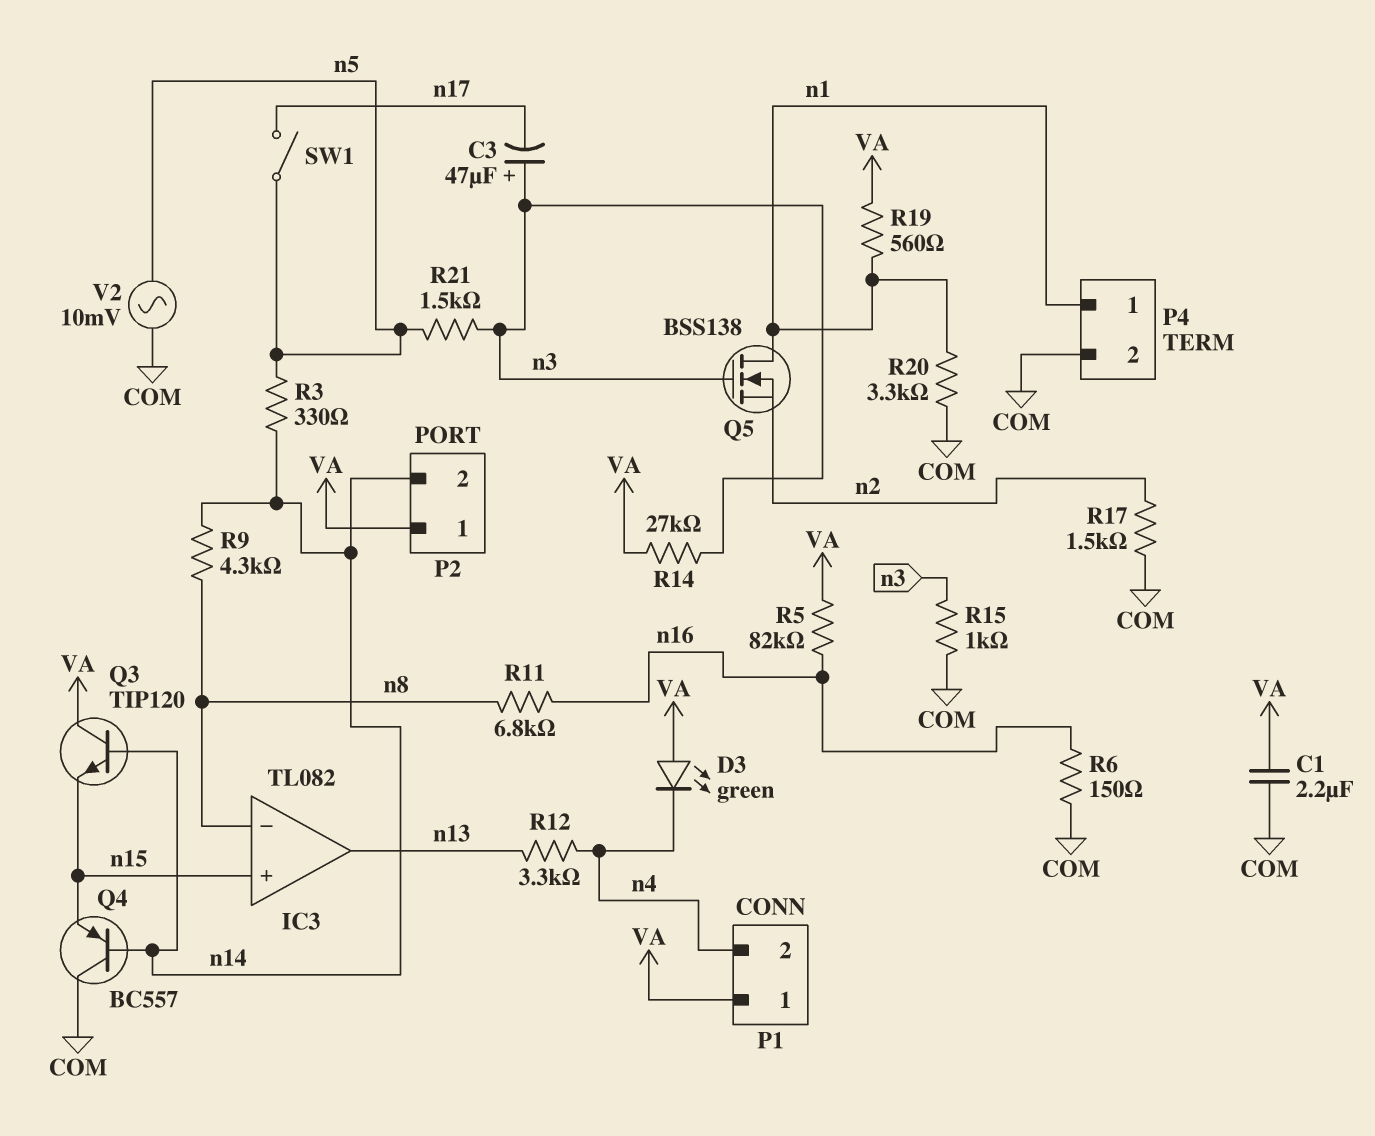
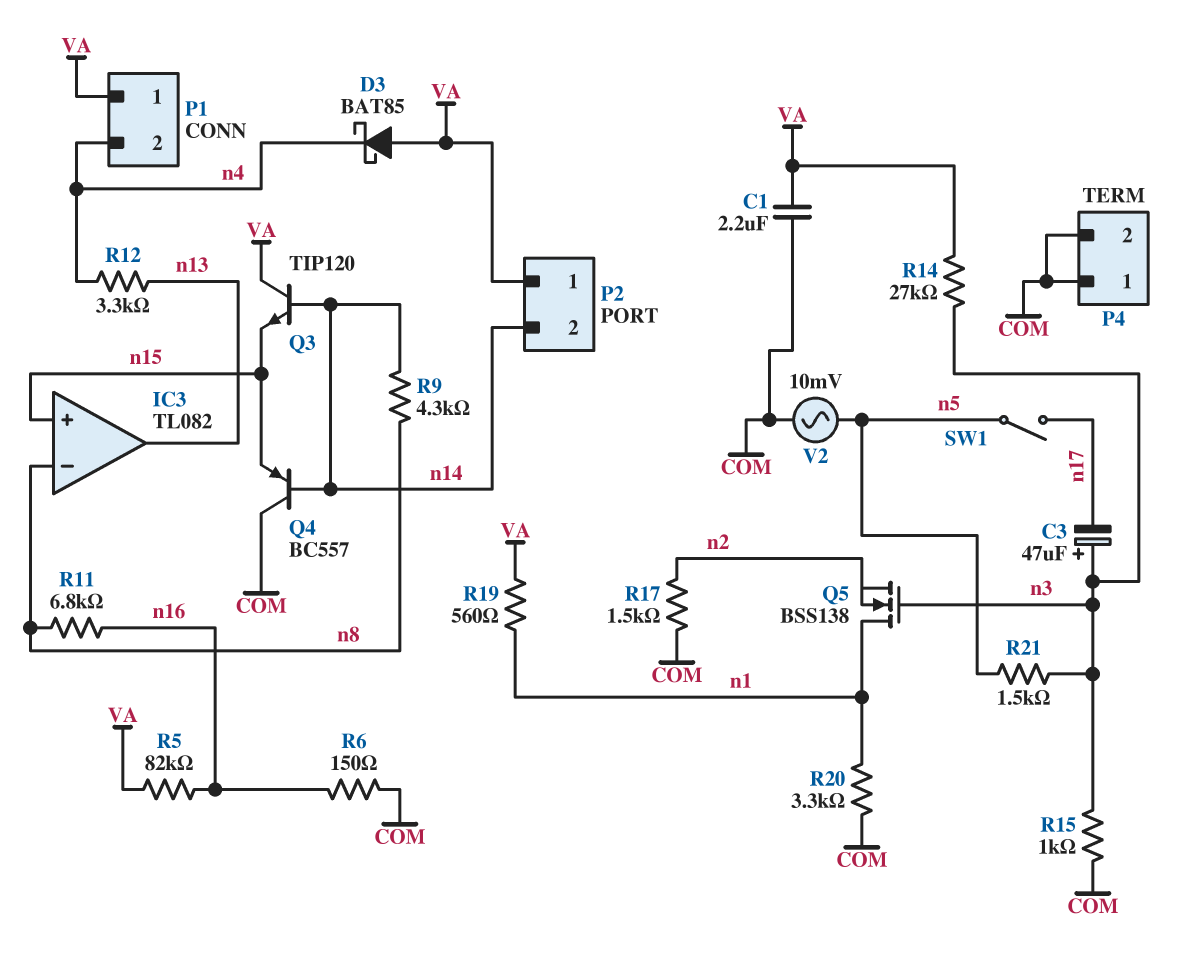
D3: LED green (A VA, K n4) -> schottky BAT85 (A VA, K n4)
P4 pin 1: n1 -> COM
R3: 330 (n5, n14) -> none

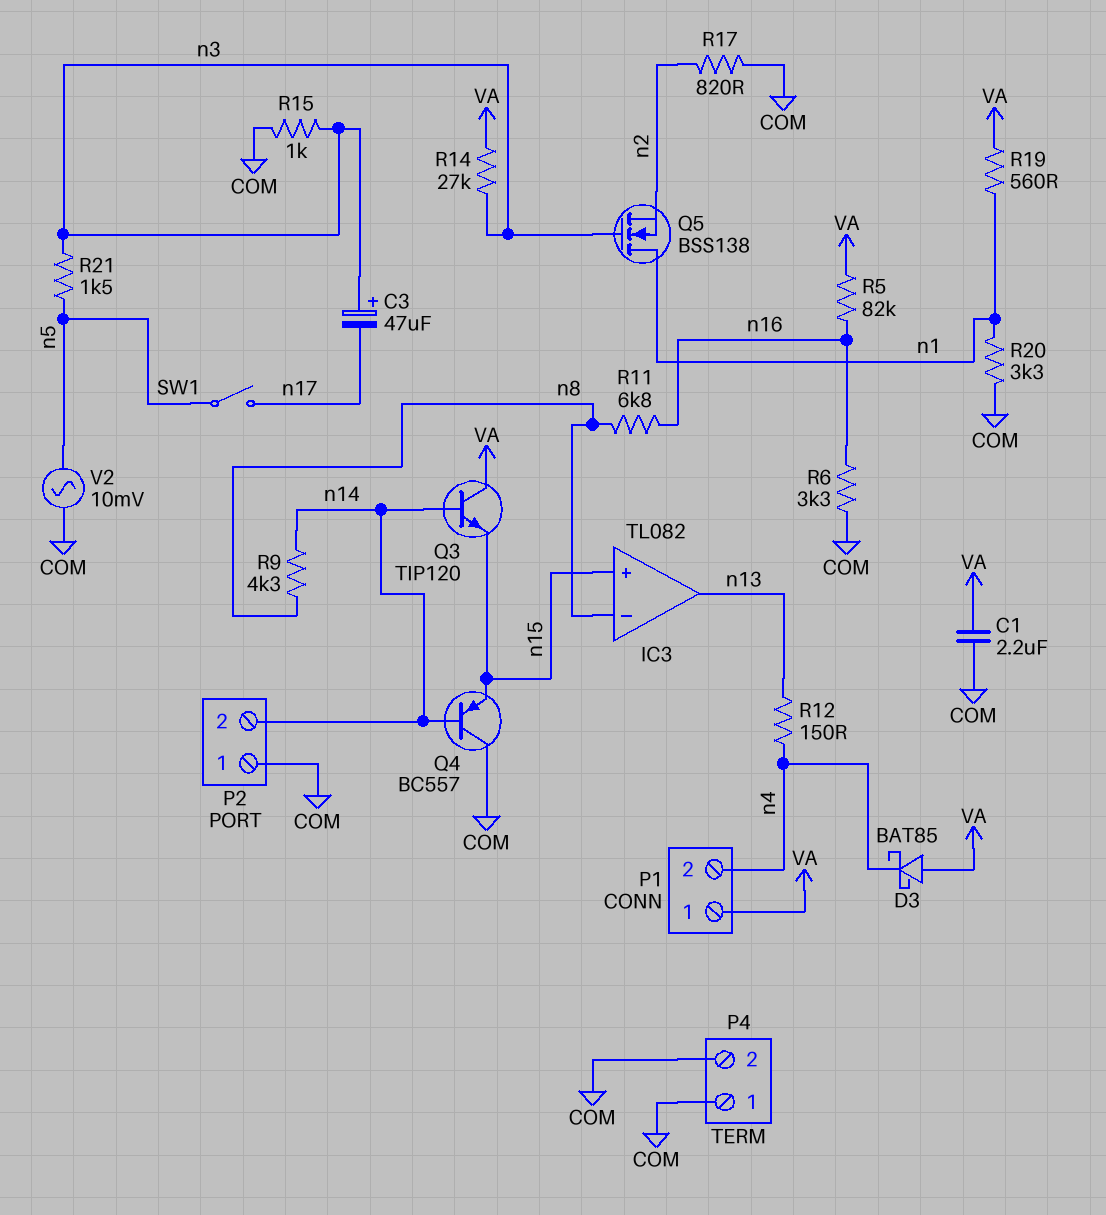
P2 pin 1: VA -> COM
R6: 150 (COM, n16) -> 3.3k (COM, n16)
R12: 3.3k (n4, n13) -> 150 (n4, n13)
R17: 1.5k (COM, n2) -> 820 (COM, n2)

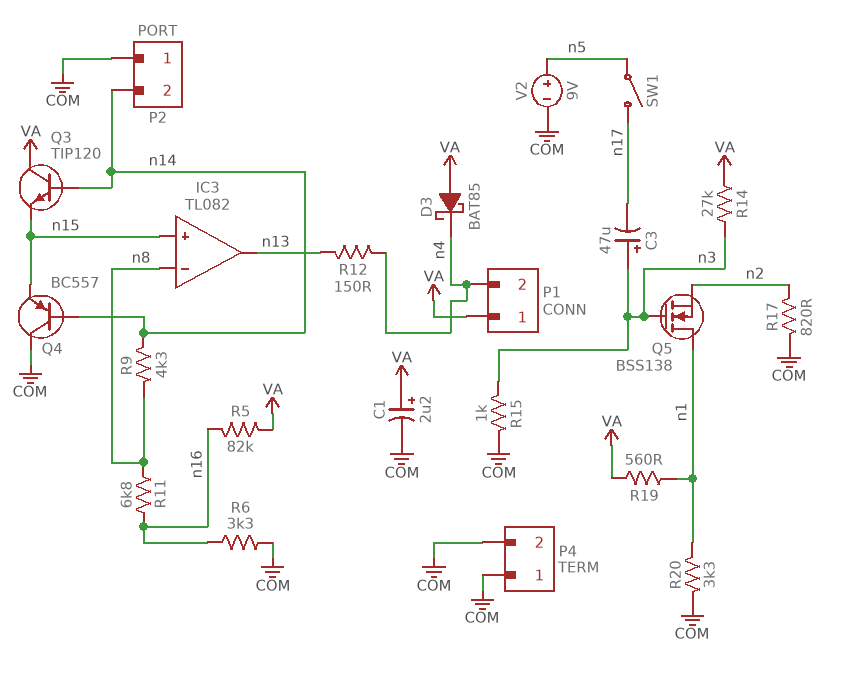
C1: 2.2uF (COM, VA) -> 2.2uF (plus VA, minus COM)
R21: 1.5k (n3, n5) -> none
V2: AC 10mV (COM, n5) -> 9V (plus n5, minus COM)

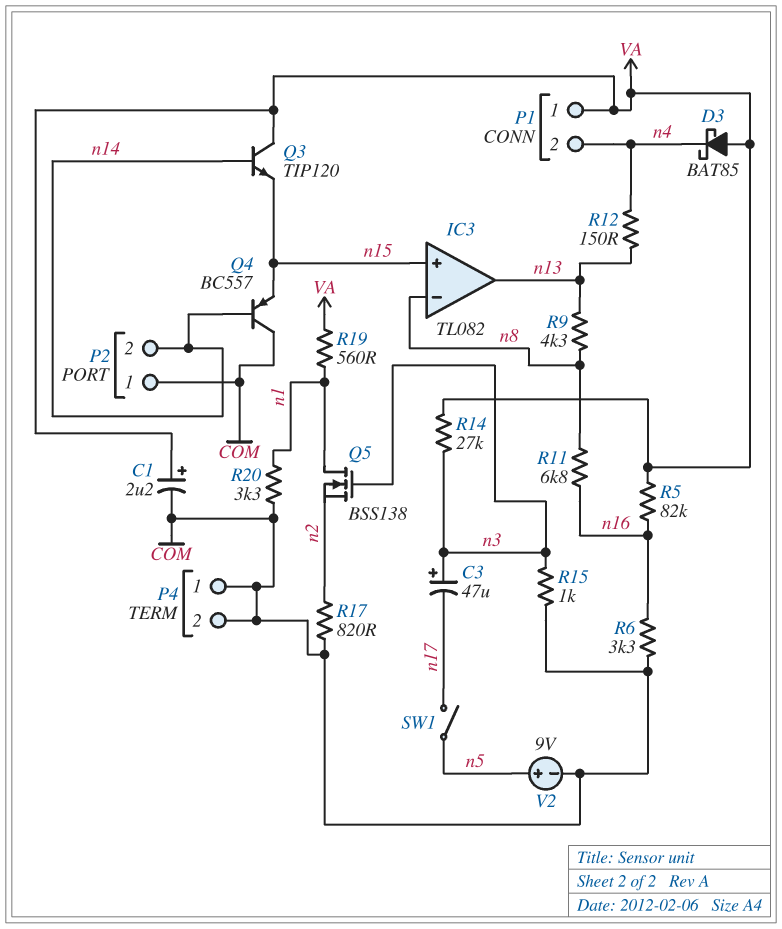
R9: 4.3k (n8, n14) -> 4.3k (n8, n13)

